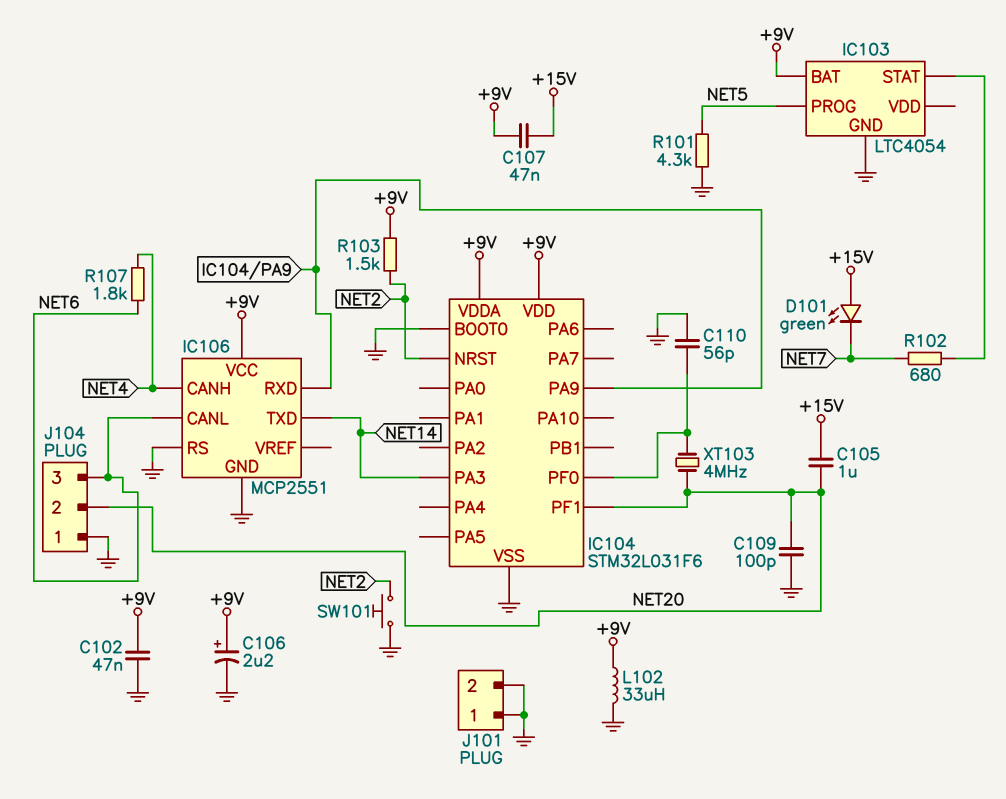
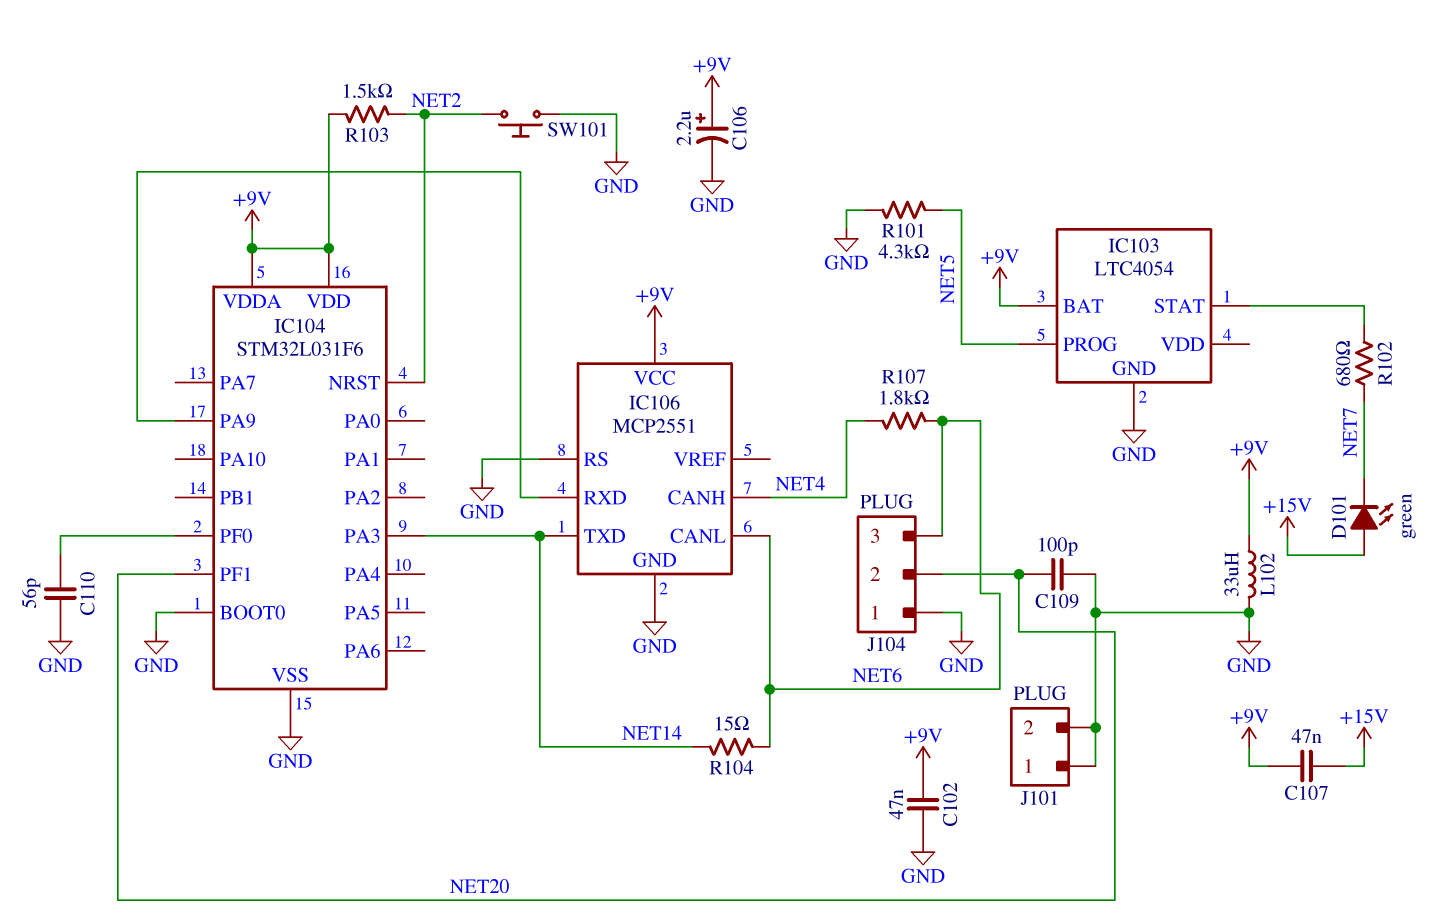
C105: 1uF (+15V, NET20) -> none
R104: none -> 15 (NET6, NET14)
XT103: 4MHz (IC104/PF0, NET20) -> none

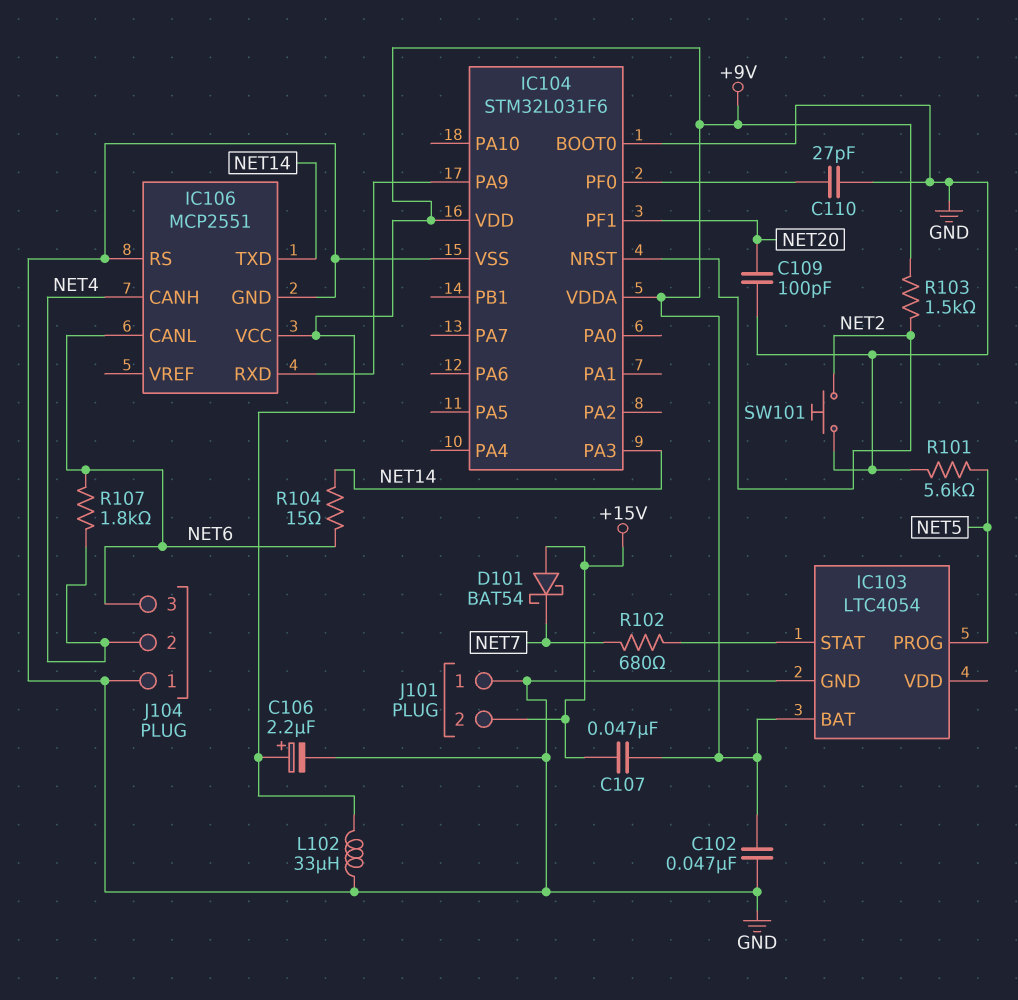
C110: 56pF (GND, IC104/PF0) -> 27pF (GND, IC104/PF0)
D101: LED green (A +15V, K NET7) -> schottky BAT54 (A +15V, K NET7)
J101 pin 2: GND -> +15V
J104 pin 2: NET20 -> NET4
R101: 4.3k (GND, NET5) -> 5.6k (GND, NET5)

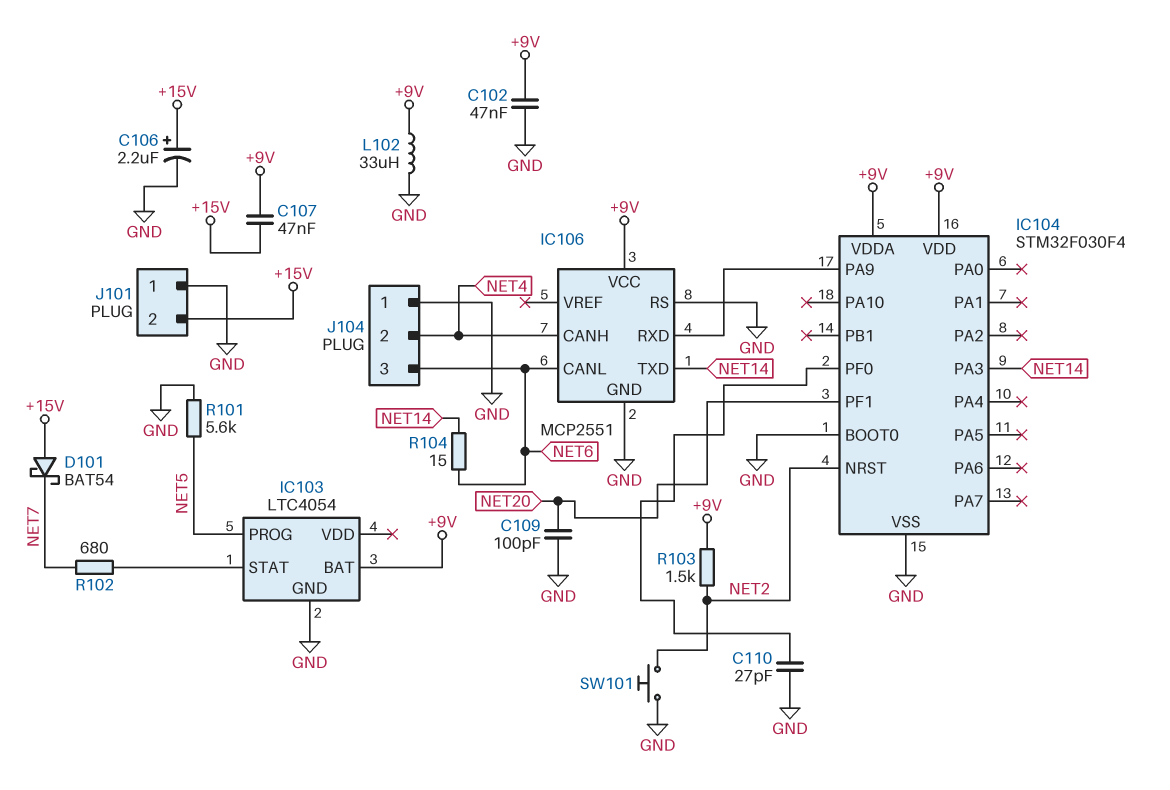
C106: 2.2uF (plus +9V, minus GND) -> 2.2uF (plus +15V, minus GND)
IC104: STM32L031F6 -> STM32F030F4
R107: 1.8k (NET4, NET6) -> none

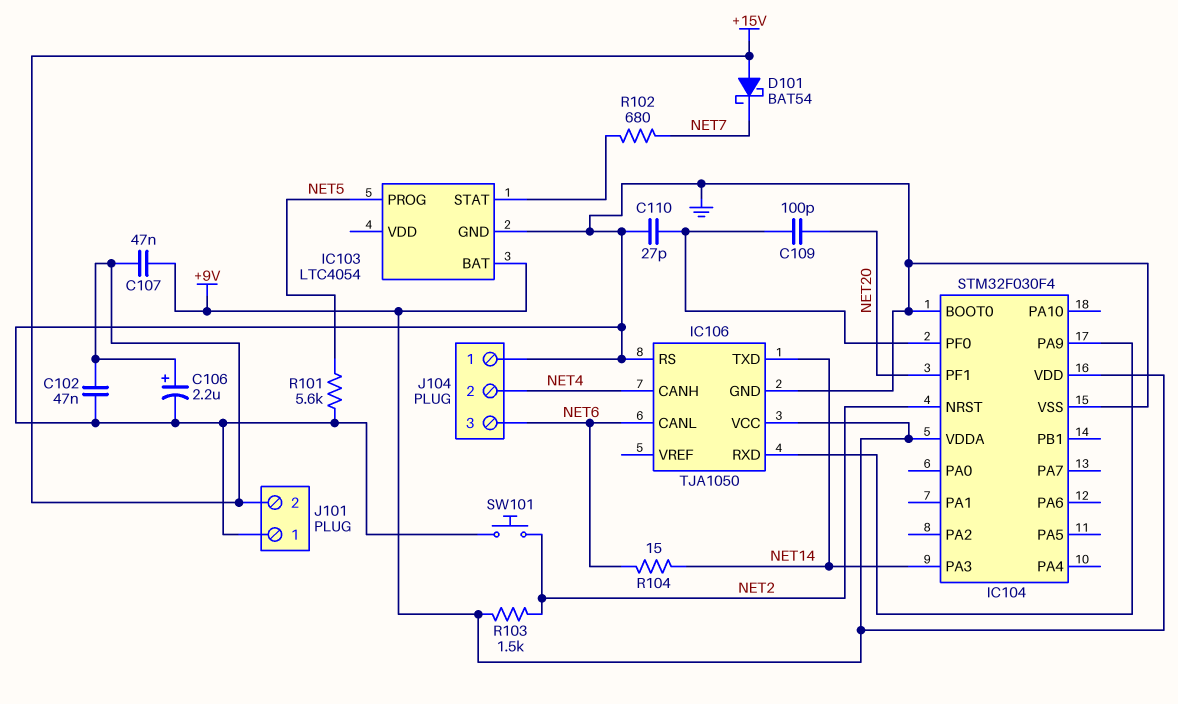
C102: 47nF (+9V, GND) -> 47nF (+15V, GND)
C109: 100pF (GND, NET20) -> 100pF (IC104/PF0, NET20)
IC106: MCP2551 -> TJA1050
L102: 33uH (+9V, GND) -> none

